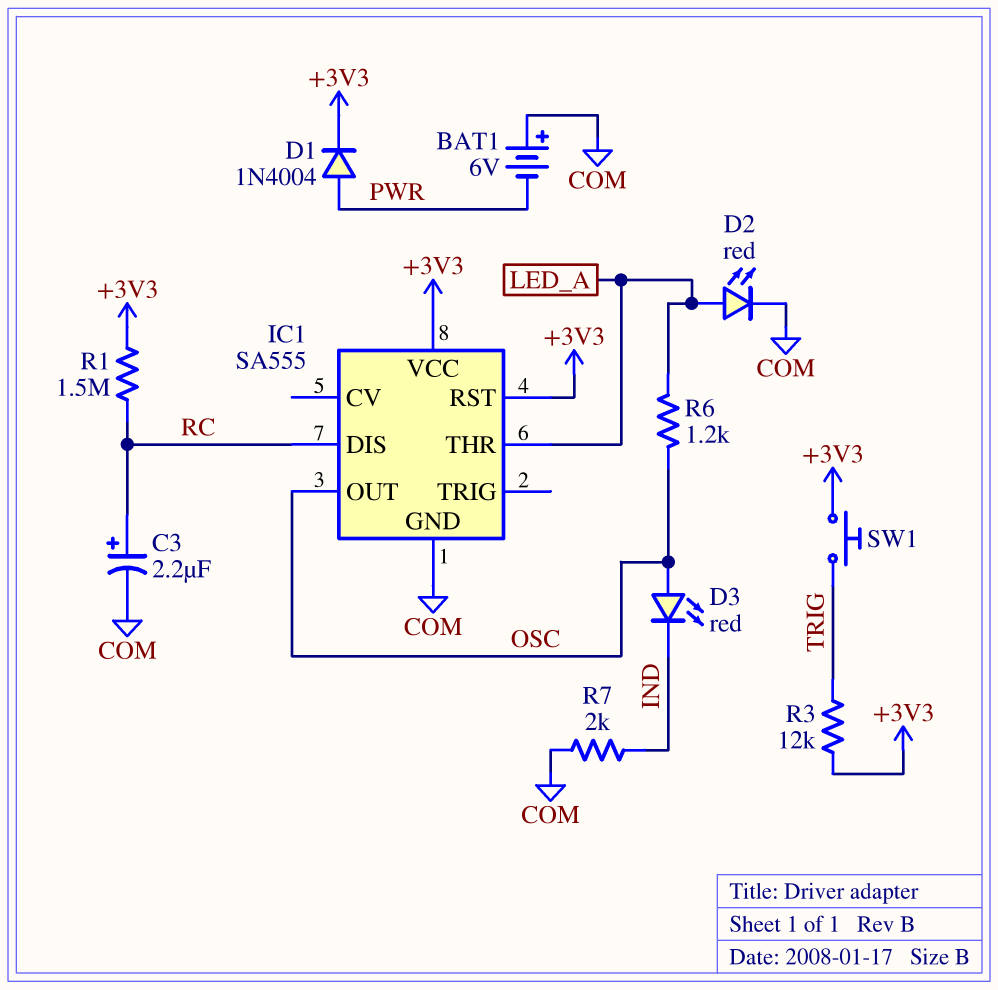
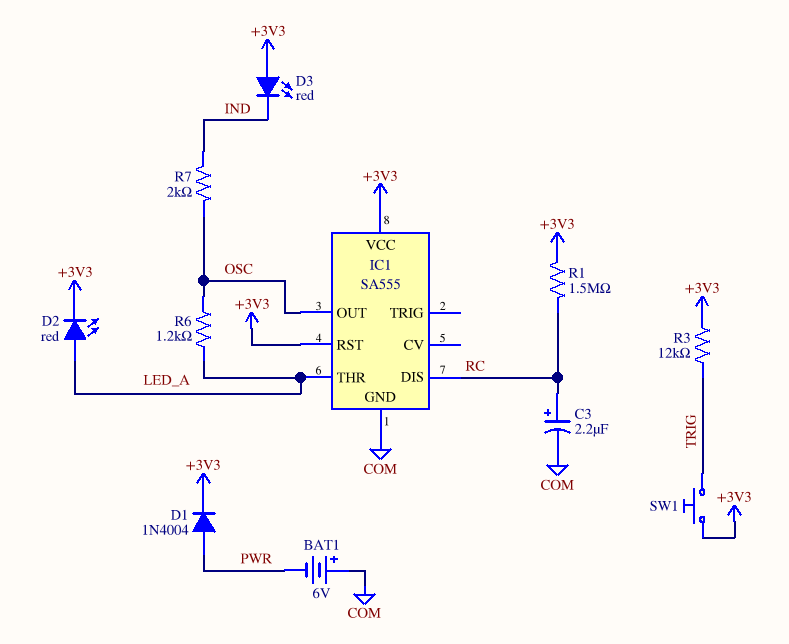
D2: LED red (A LED_A, K COM) -> LED red (A LED_A, K +3V3)
D3: LED red (A OSC, K IND) -> LED red (A +3V3, K IND)
R7: 2k (COM, IND) -> 2k (IND, OSC)

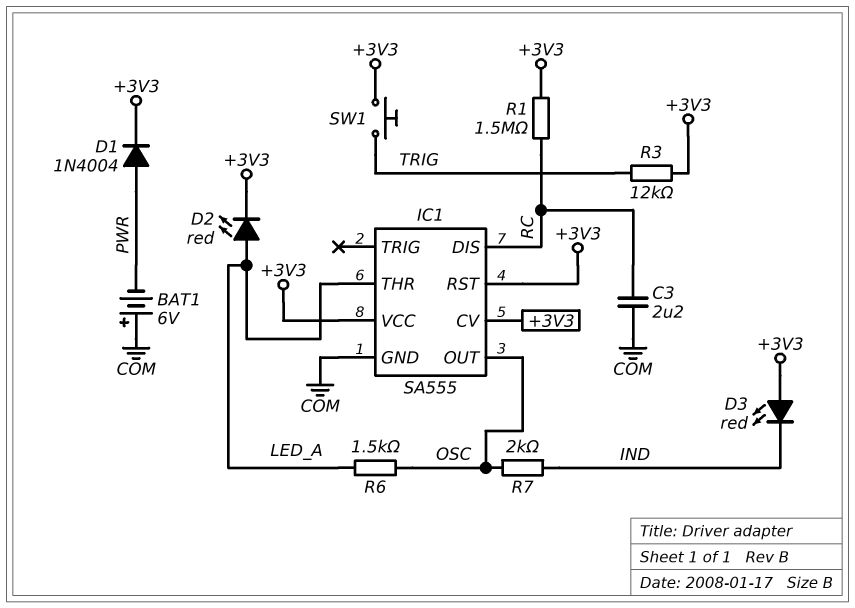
C3: 2.2uF (plus RC, minus COM) -> 2.2uF (COM, RC)
IC1 pin CV: none -> +3V3
R6: 1.2k (LED_A, OSC) -> 1.5k (LED_A, OSC)

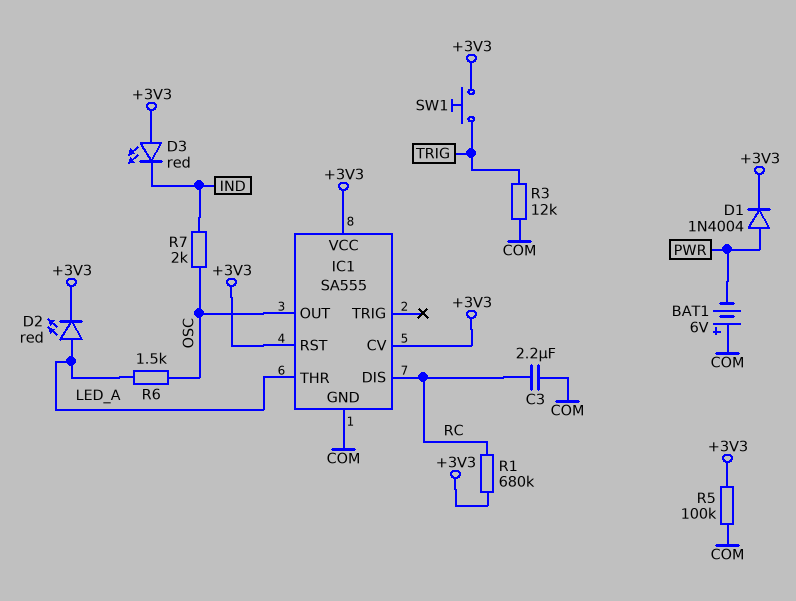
R1: 1.5M (+3V3, RC) -> 680k (+3V3, RC)
R3: 12k (+3V3, TRIG) -> 12k (COM, TRIG)
R5: none -> 100k (+3V3, COM)

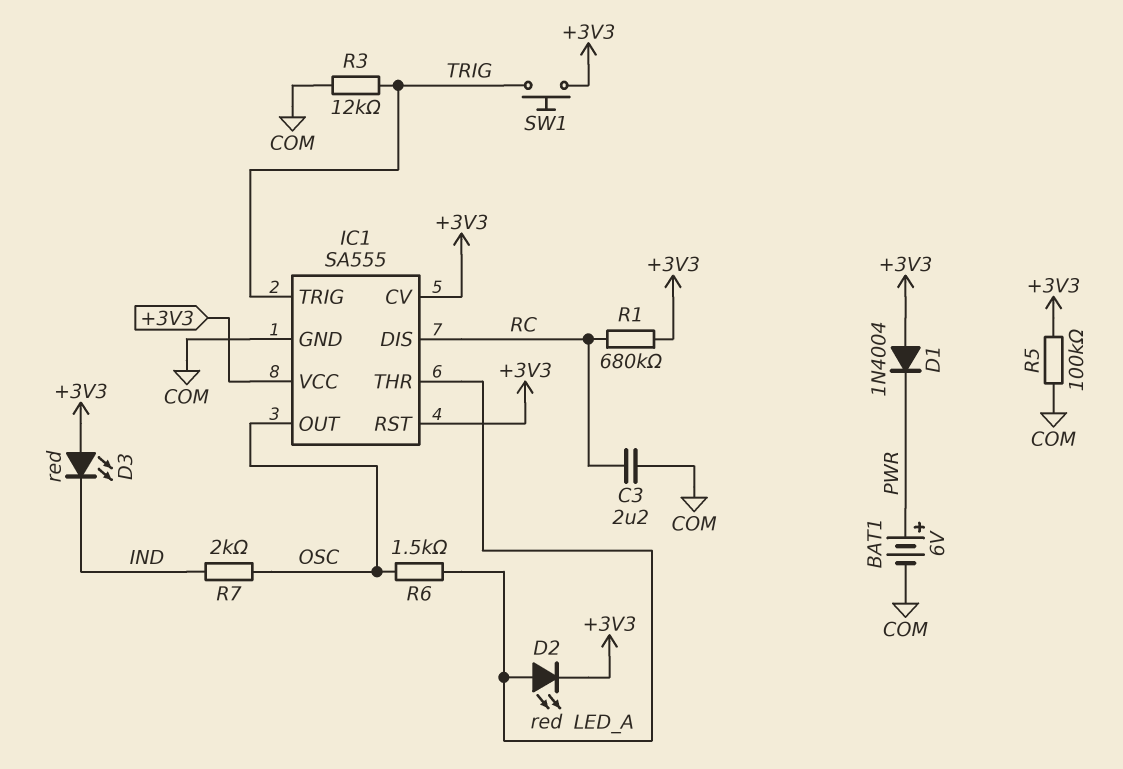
BAT1: 6V (plus COM, minus PWR) -> 6V (plus PWR, minus COM)
D1: diode 1N4004 (A PWR, K +3V3) -> diode 1N4004 (A +3V3, K PWR)
IC1 pin TRIG: none -> TRIG

